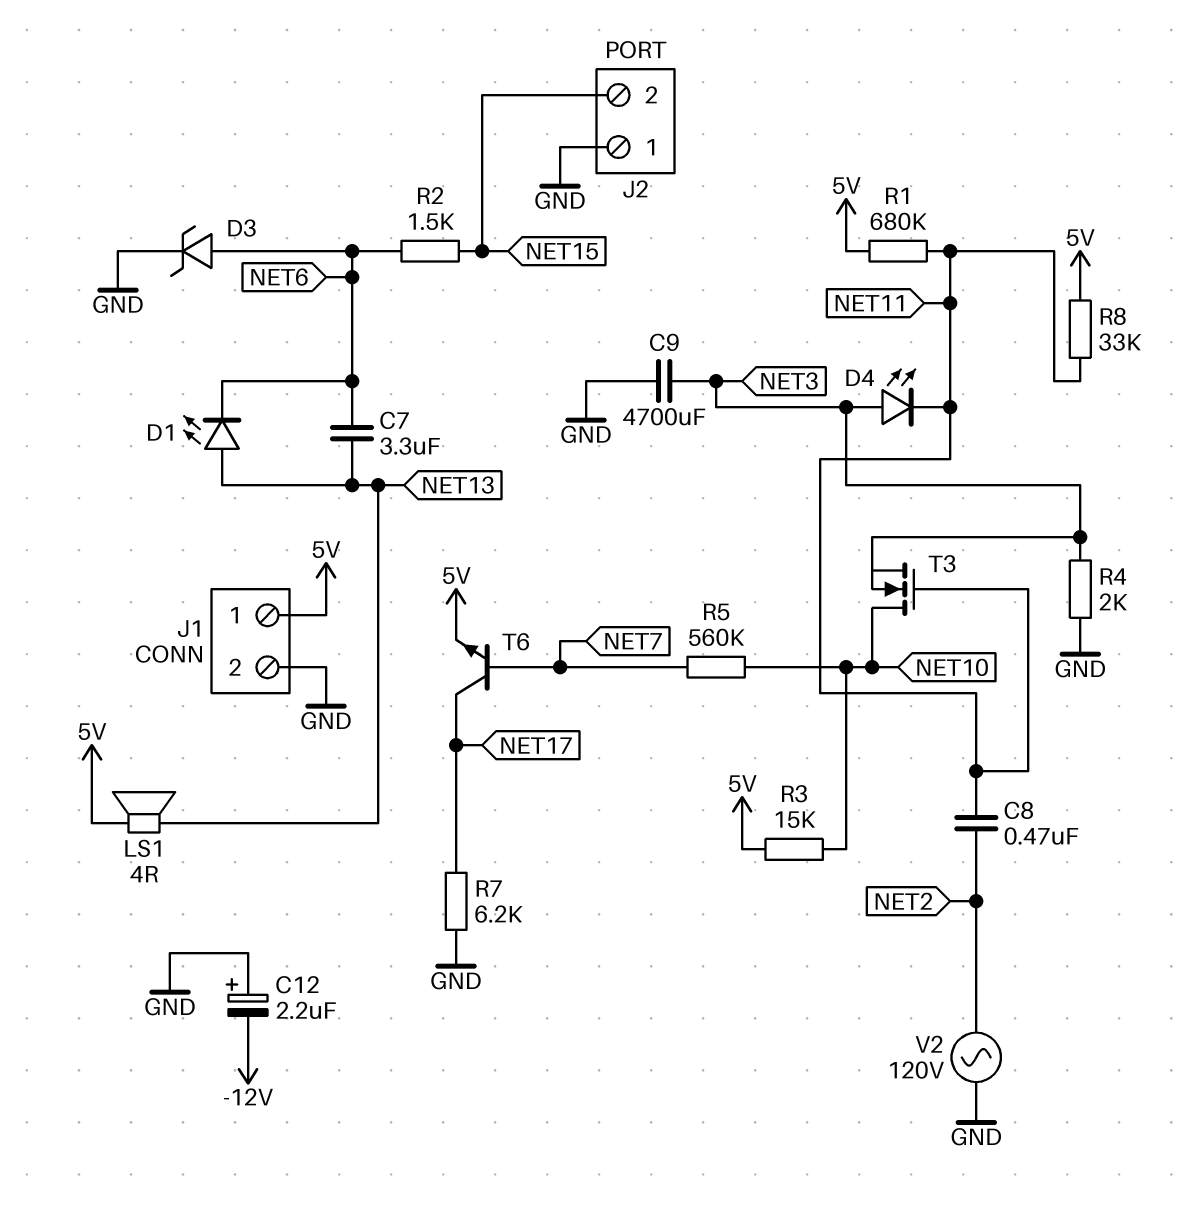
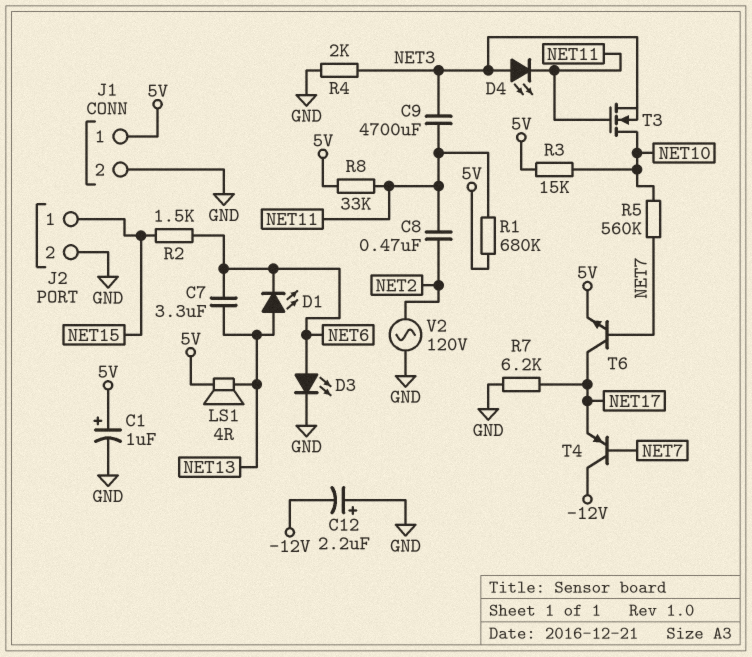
C1: none -> 1uF (plus 5V, minus GND)
C9: 4700uF (GND, NET3) -> 4700uF (NET3, NET11)
D3: zener (A NET6, K GND) -> LED (A NET6, K GND)
J2 pin 1: GND -> NET15
J2 pin 2: NET15 -> GND
T4: none -> PNP (B NET7, C -12V, E NET17)

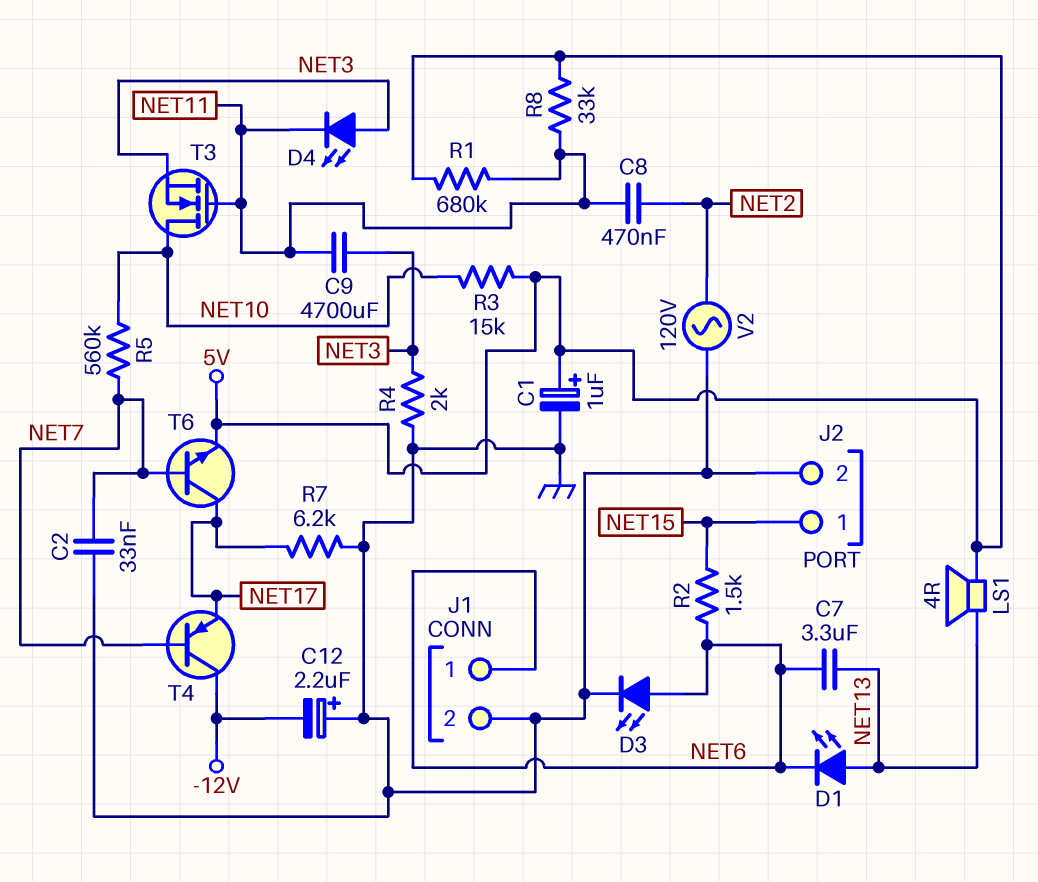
C2: none -> 33nF (GND, NET7)
J1 pin 1: 5V -> NET6

